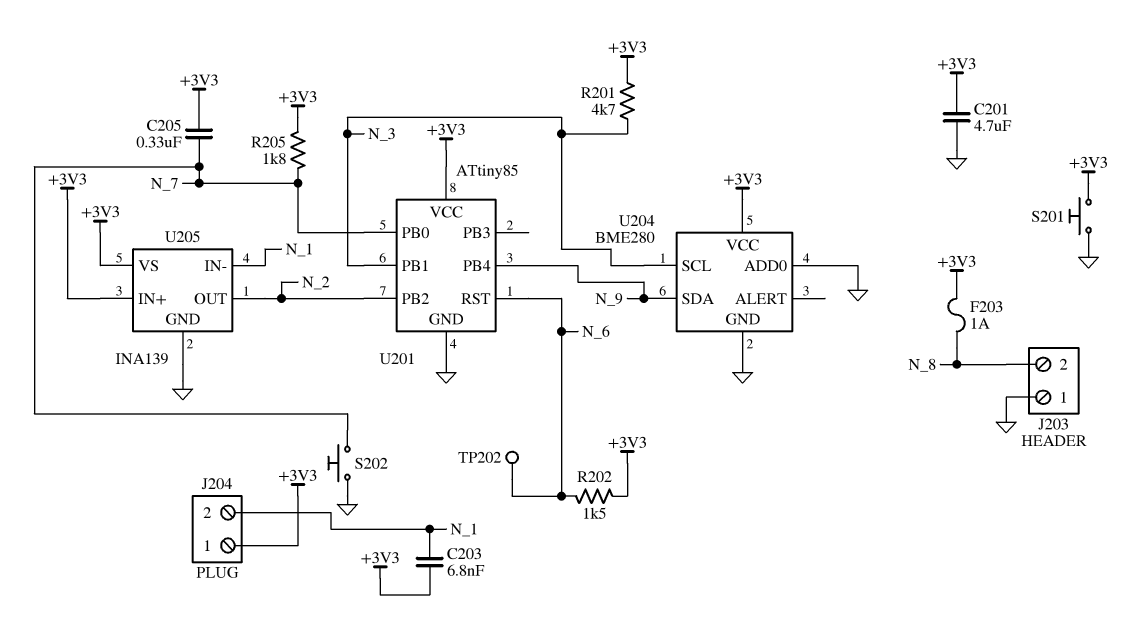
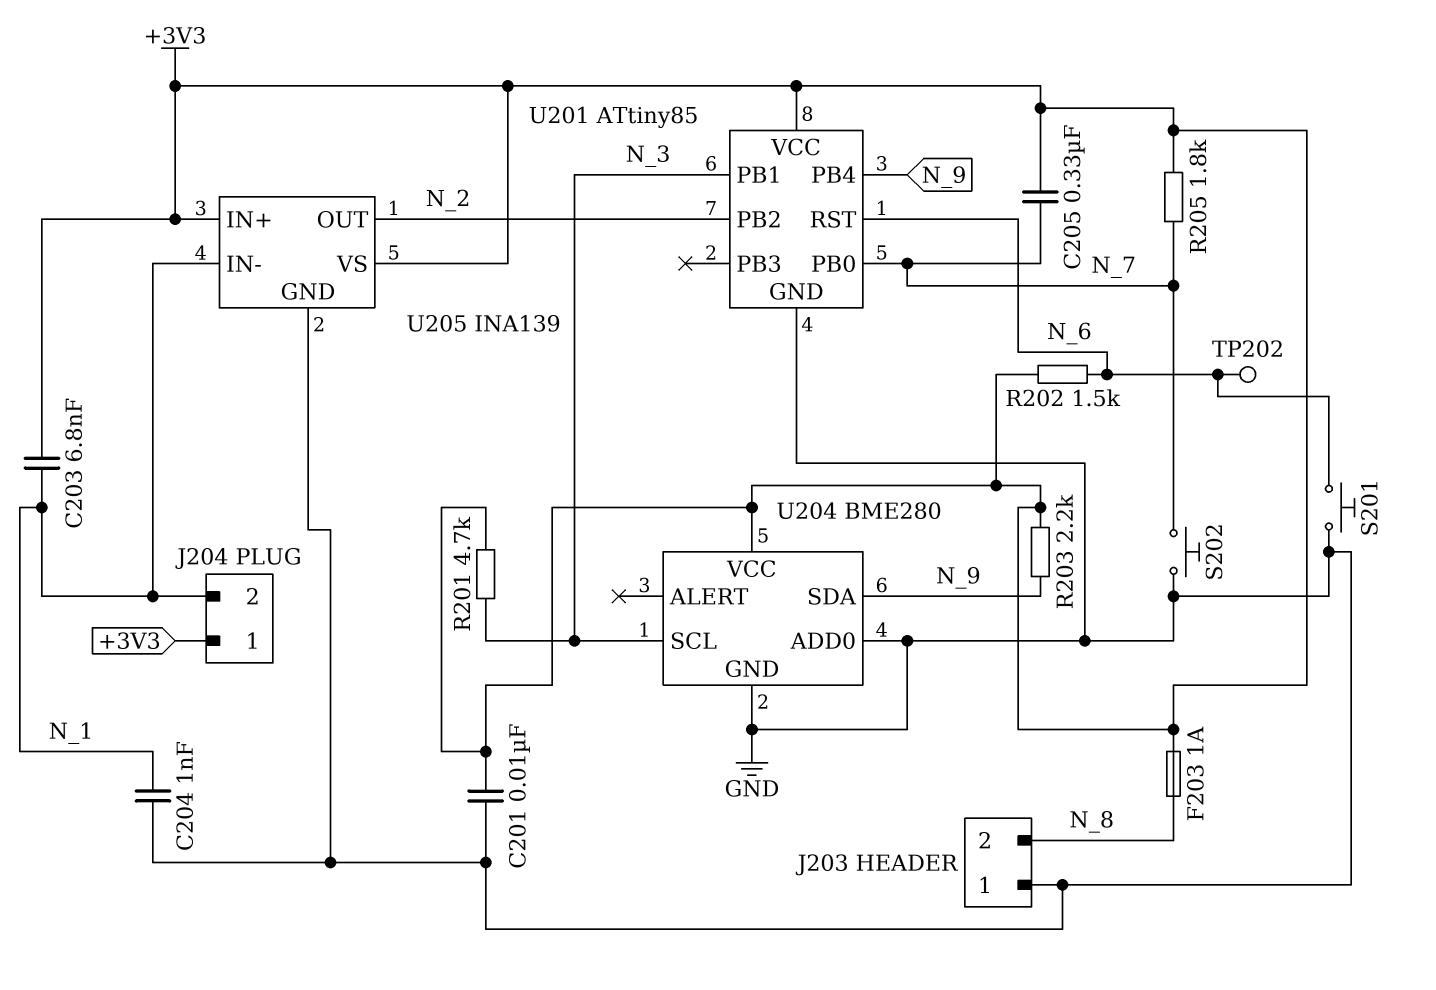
C201: 4.7uF (+3V3, GND) -> 10nF (+3V3, GND)
C204: none -> 1nF (GND, N_1)
R203: none -> 2.2k (+3V3, N_9)
S201: button (+3V3, GND) -> button (GND, N_6)

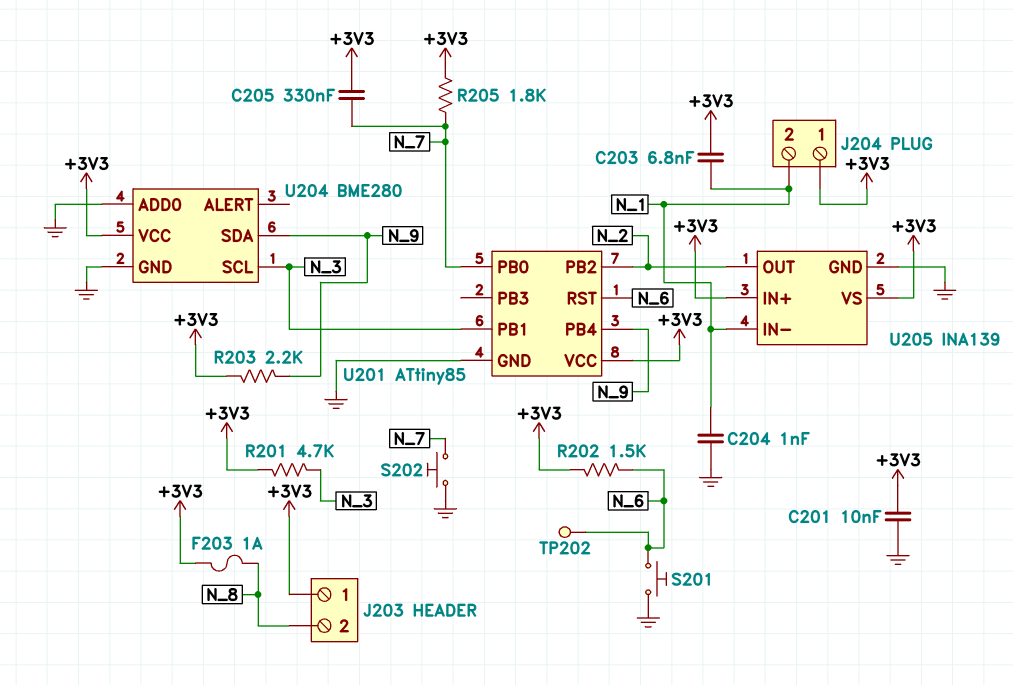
J203 pin 1: GND -> +3V3

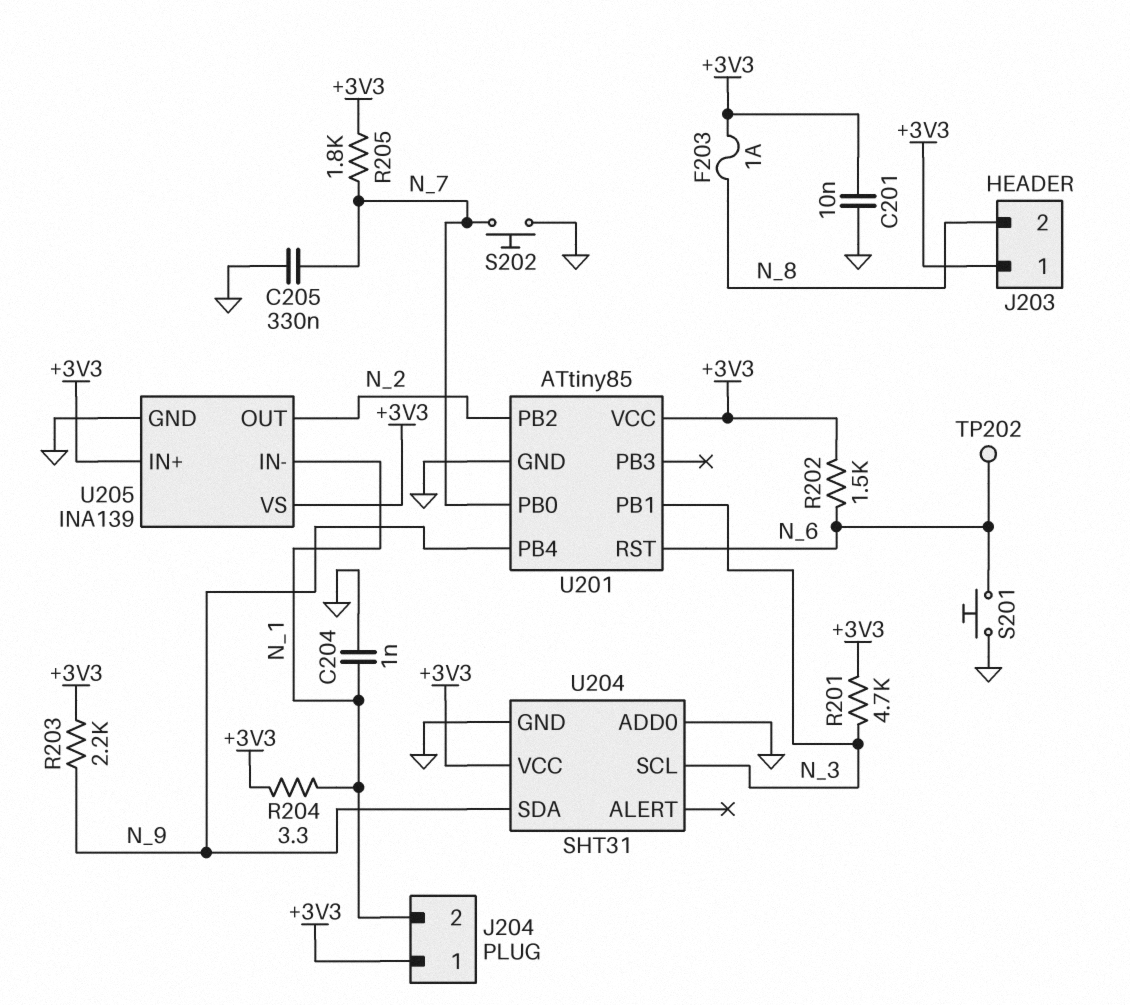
C203: 6.8nF (+3V3, N_1) -> none
C205: 330nF (+3V3, N_7) -> 330nF (GND, N_7)
R204: none -> 3.3 (+3V3, N_1)
U204: BME280 -> SHT31

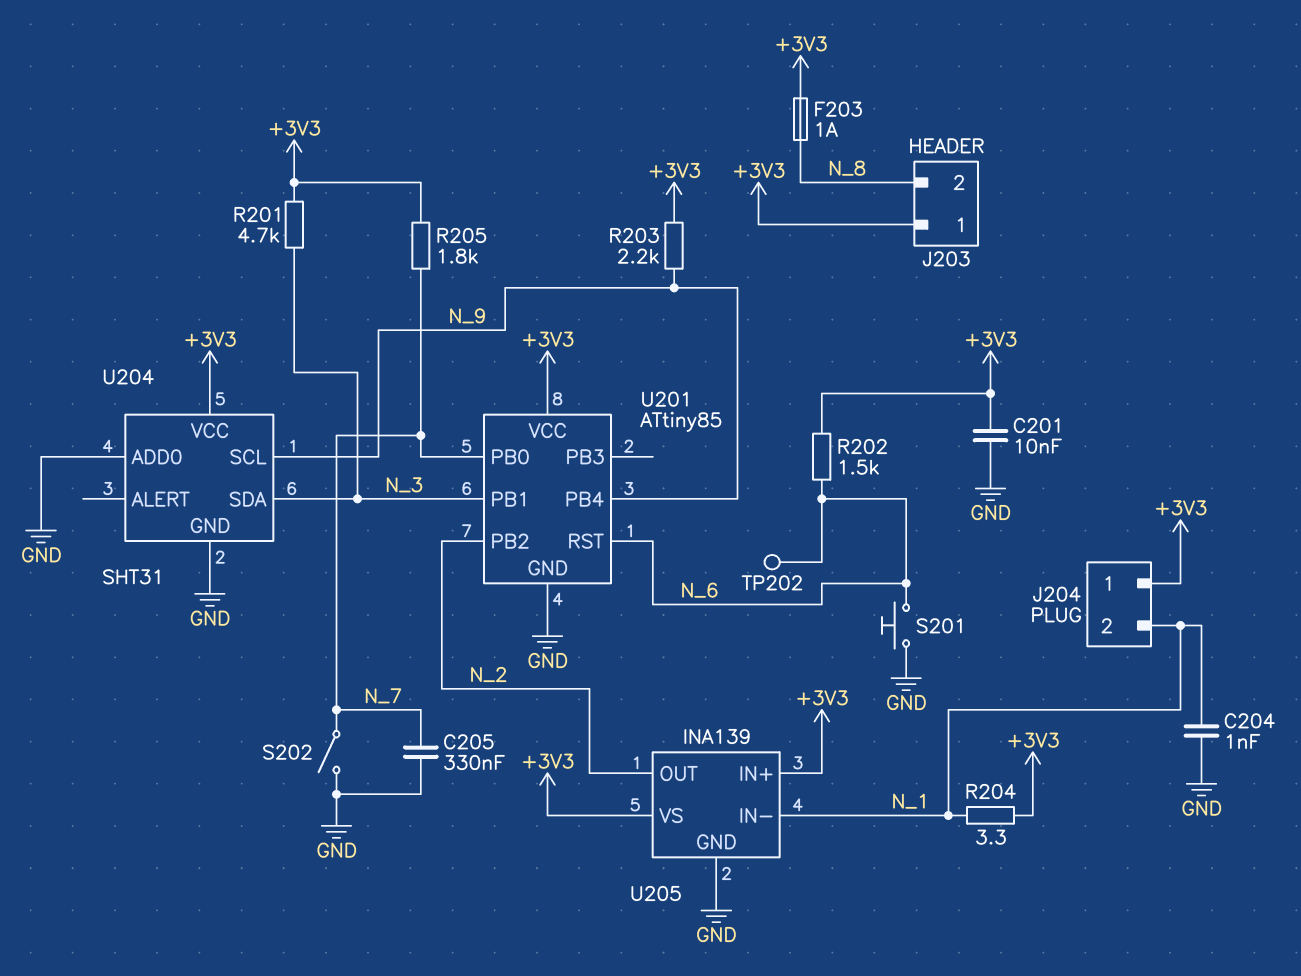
S202: button (GND, N_7) -> switch (GND, N_7)
U204 pin SCL: N_3 -> N_9
U204 pin SDA: N_9 -> N_3

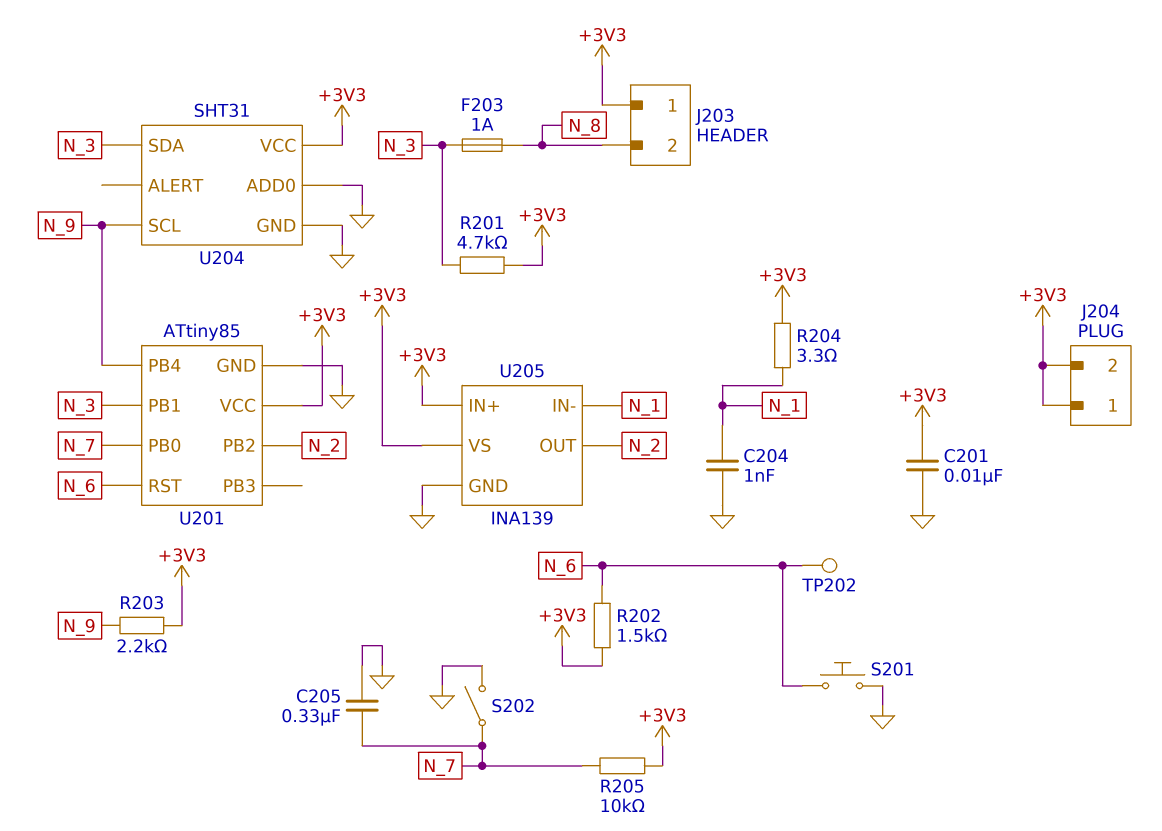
F203: 1A (+3V3, N_8) -> 1A (N_3, N_8)
J204 pin 2: N_1 -> +3V3
R205: 1.8k (+3V3, N_7) -> 10k (+3V3, N_7)

